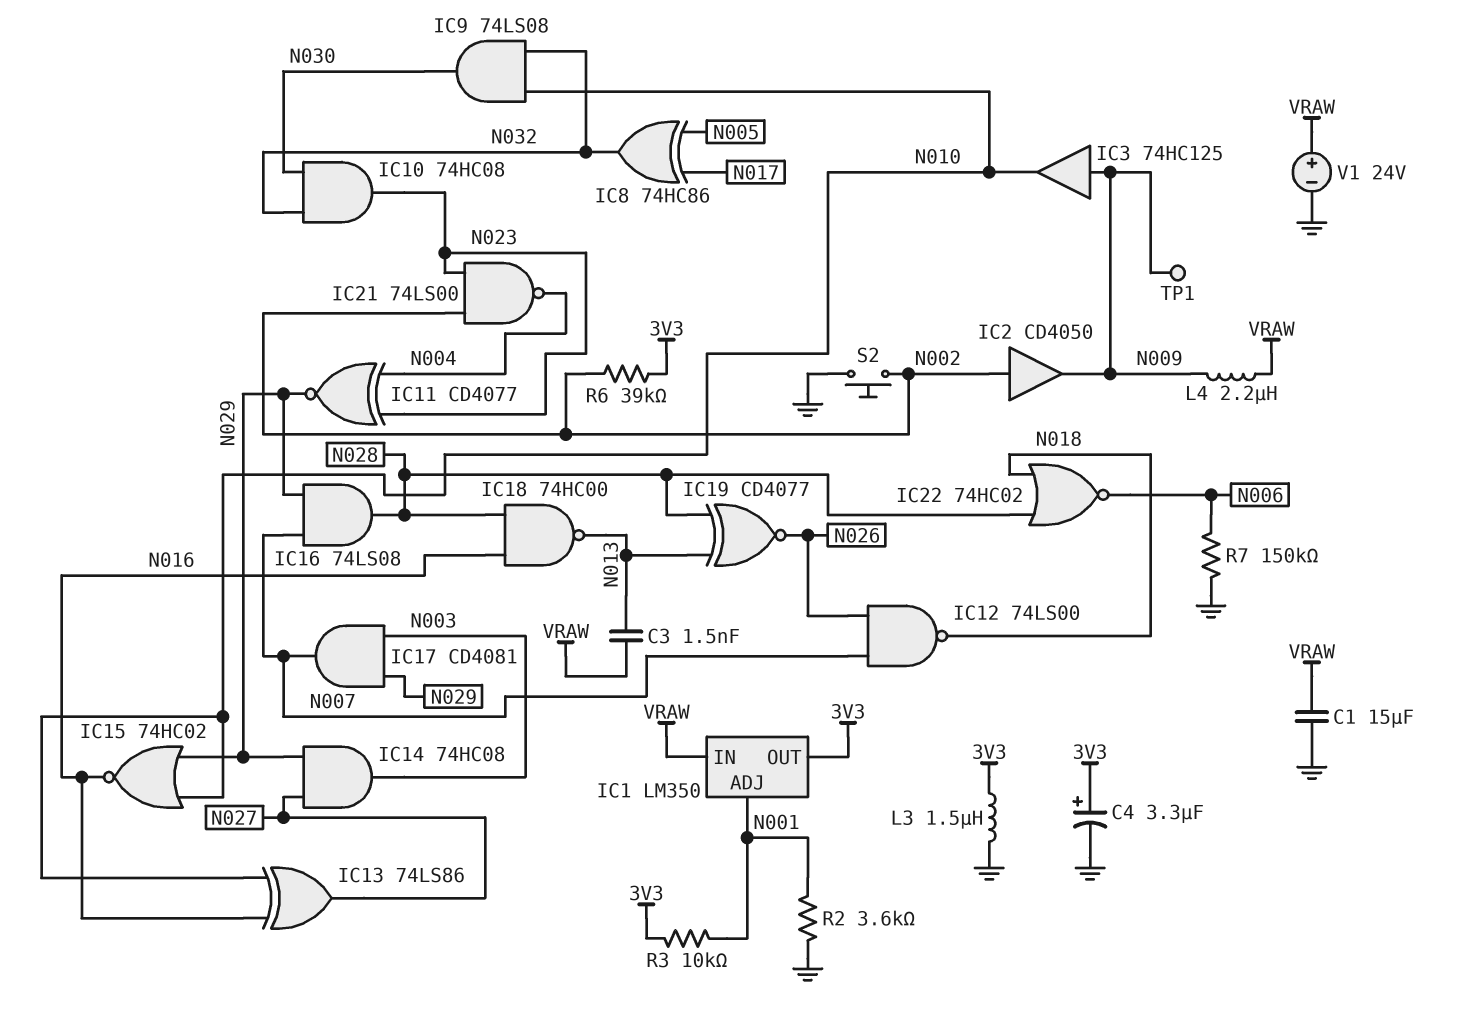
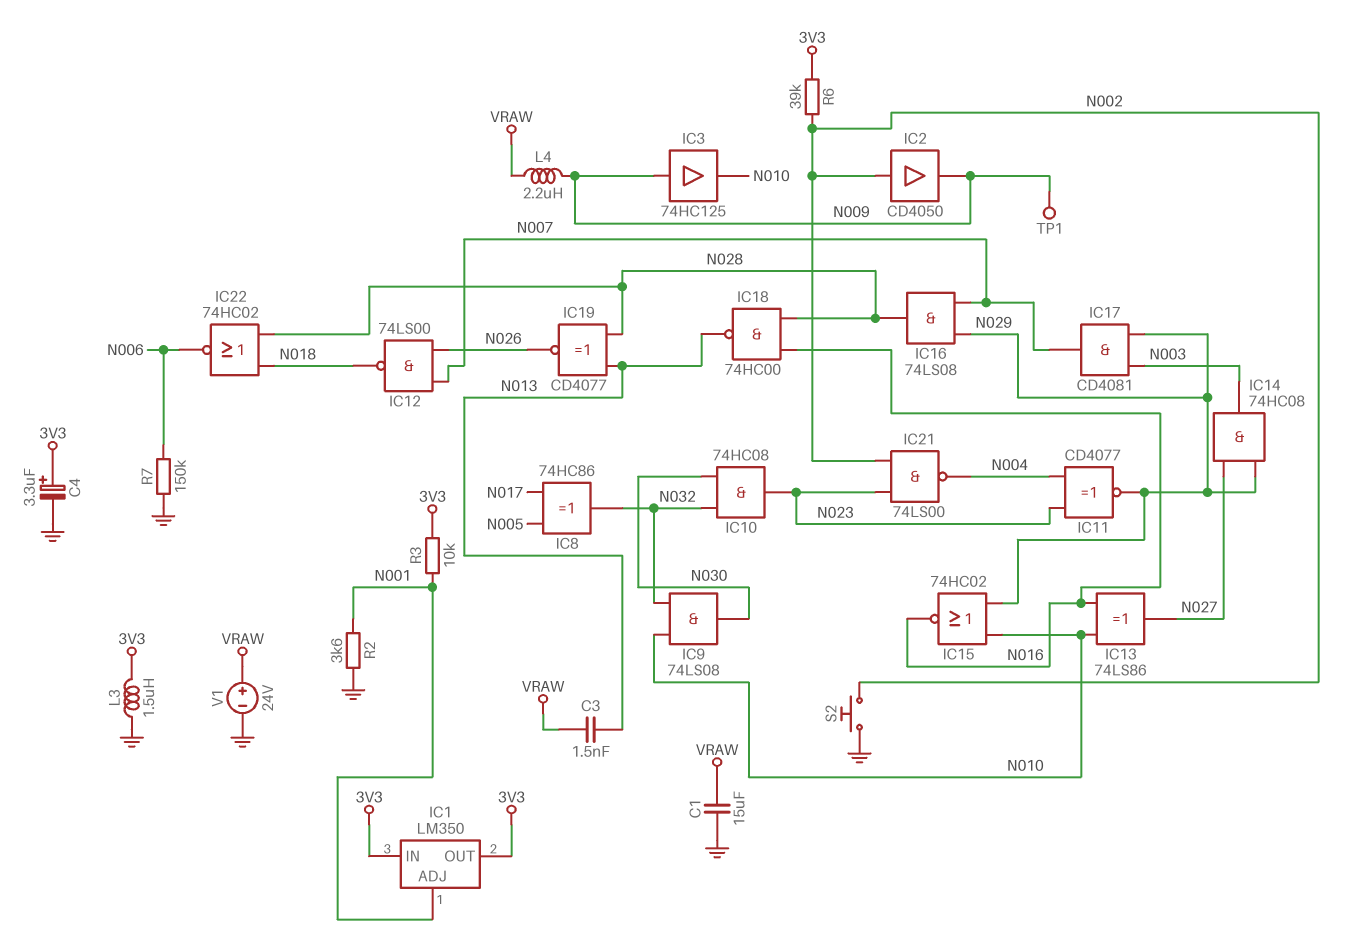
IC1 pin IN: VRAW -> 3V3

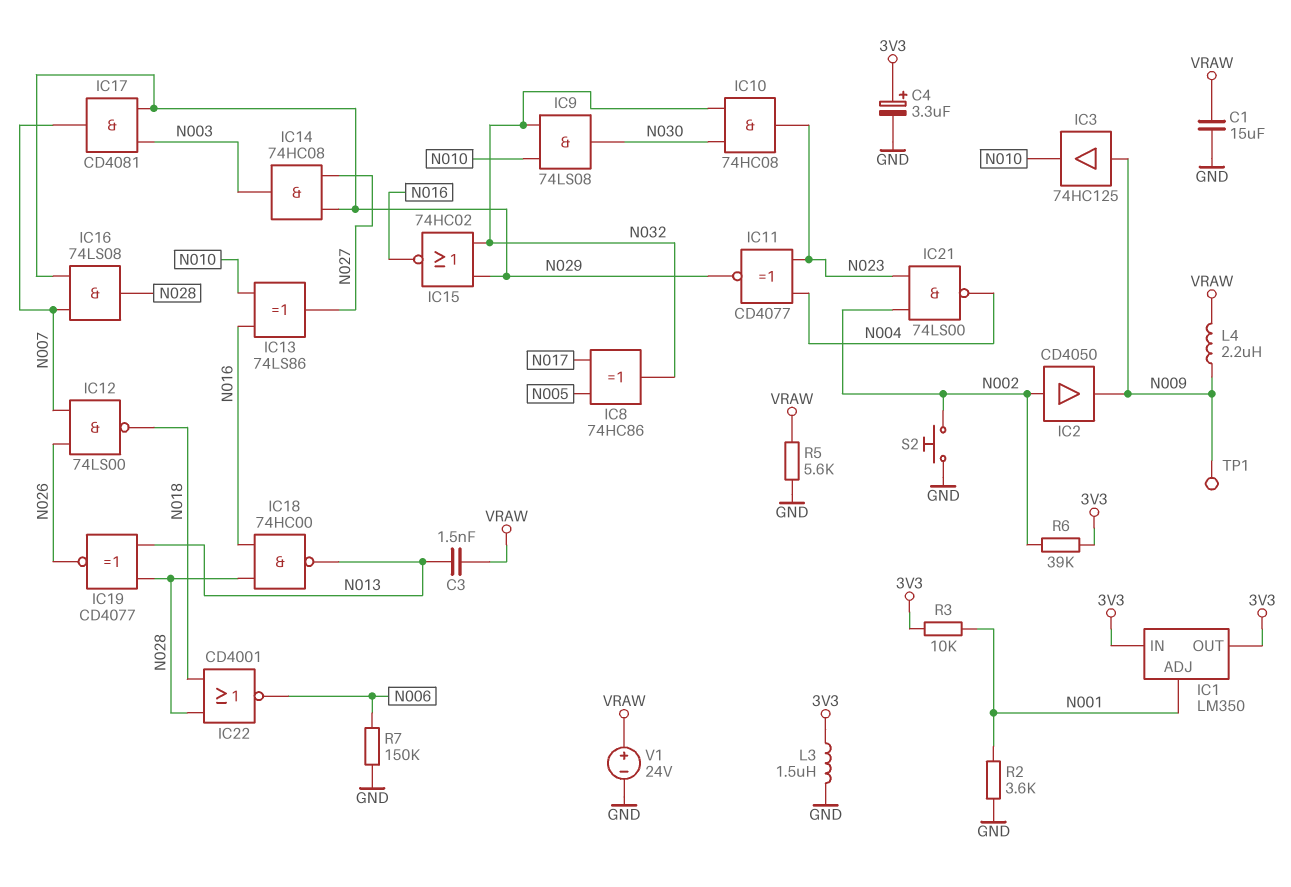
IC15: NOR 74HC02 (in N010, in N029, out N016) -> NOR 74HC02 (in N029, in N032, out N016)
IC22: NOR 74HC02 (in N018, in N028, out N006) -> NOR CD4001 (in N018, in N028, out N006)
R5: none -> 5.6k (GND, VRAW)

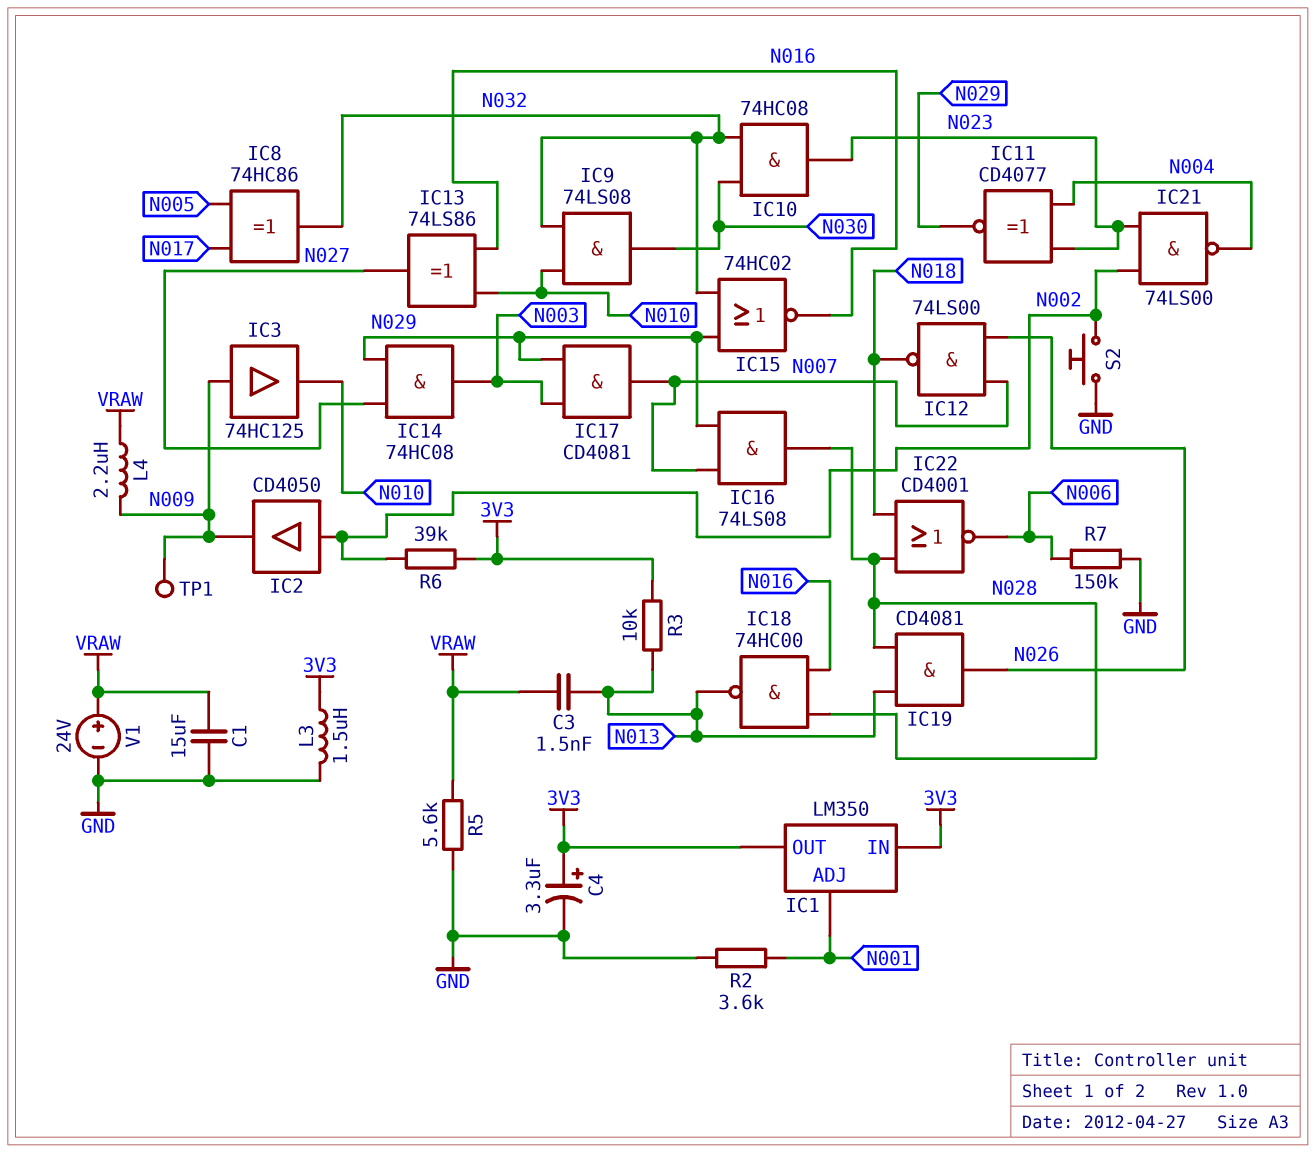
IC19: XNOR CD4077 (in N013, in N028, out N026) -> AND CD4081 (in N013, in N028, out N026)
R3: 10k (3V3, N001) -> 10k (3V3, N013)

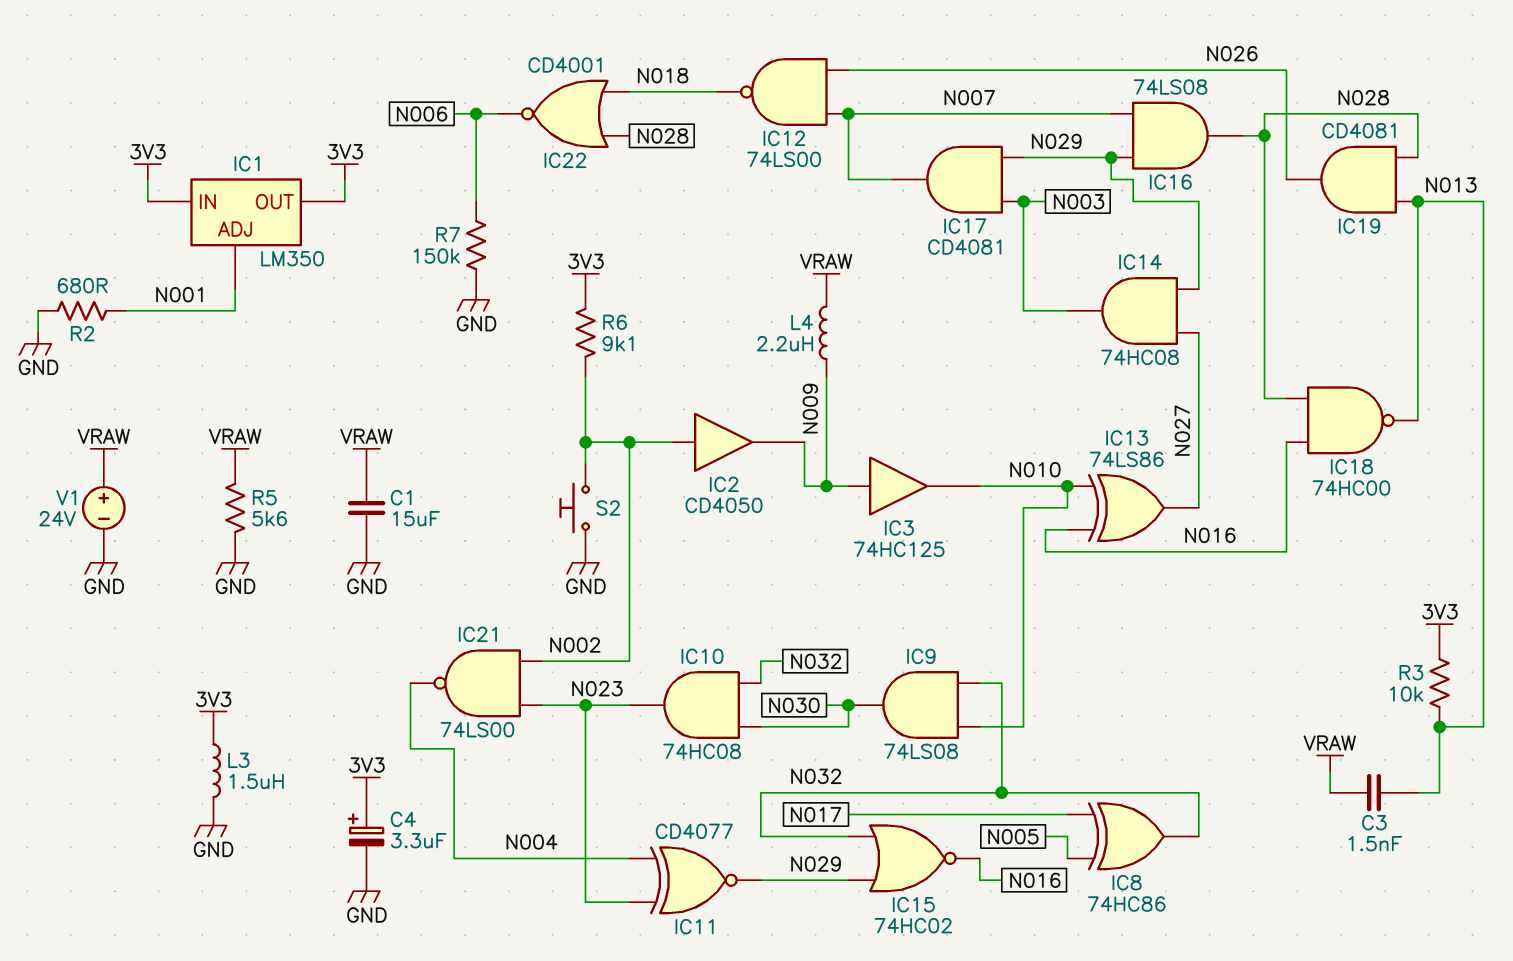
R2: 3.6k (GND, N001) -> 680 (GND, N001)
R6: 39k (3V3, N002) -> 9.1k (3V3, N002)
TP1: test point (N009) -> none

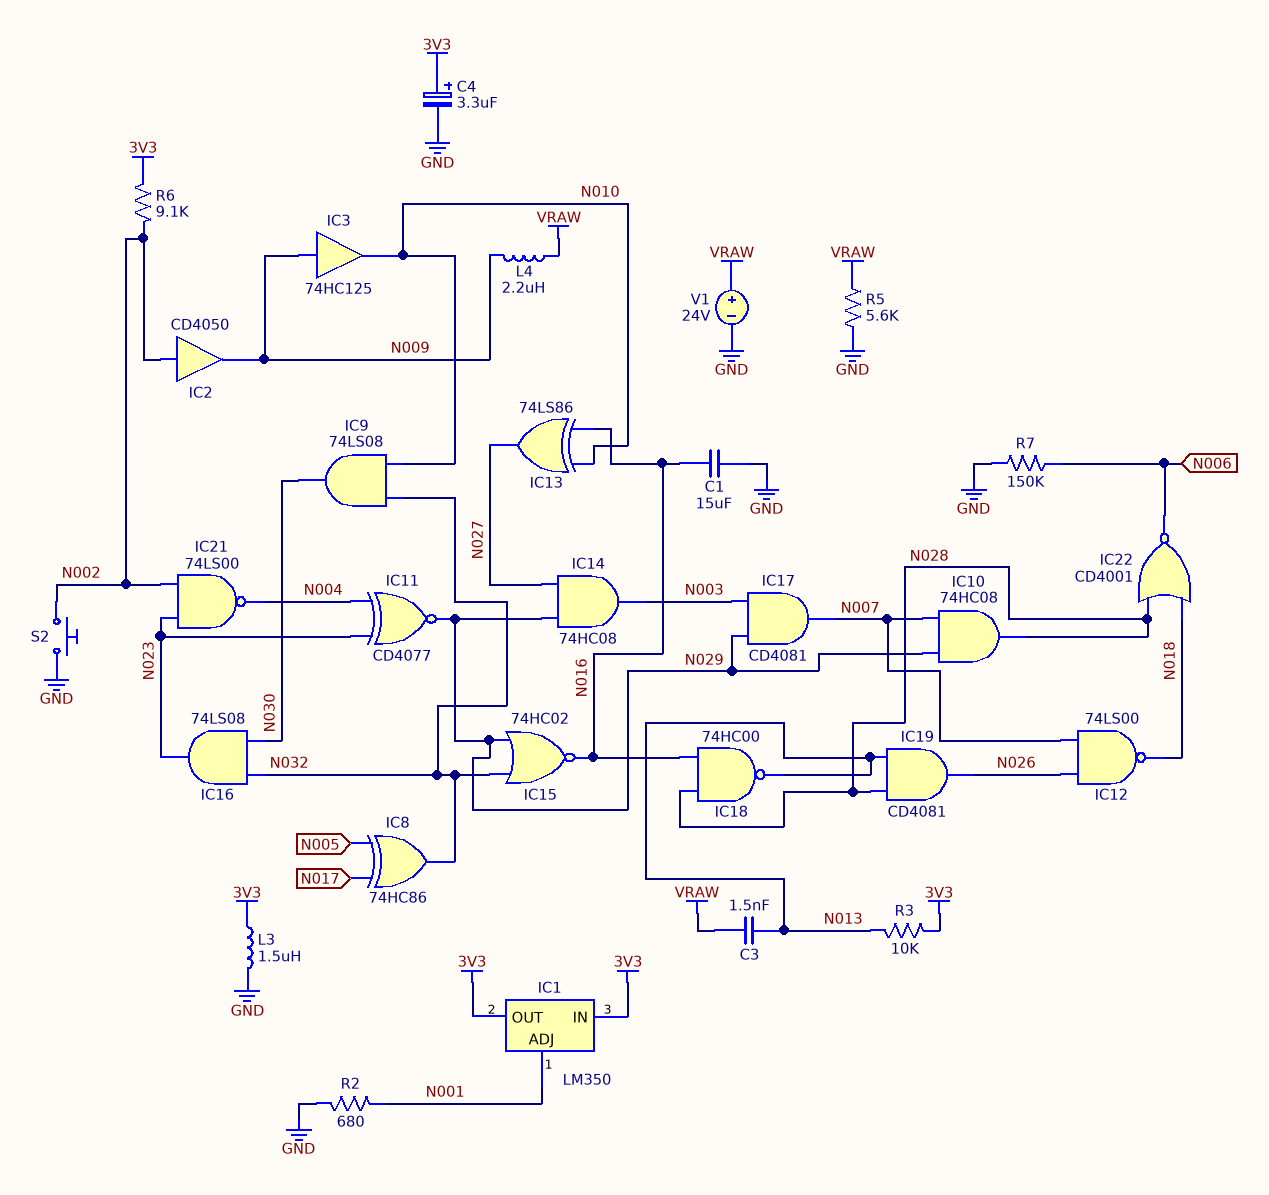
C1: 15uF (GND, VRAW) -> 15uF (GND, N016)
IC10: AND 74HC08 (in N030, in N032, out N023) -> AND 74HC08 (in N007, in N029, out N028)
IC16: AND 74LS08 (in N007, in N029, out N028) -> AND 74LS08 (in N030, in N032, out N023)

